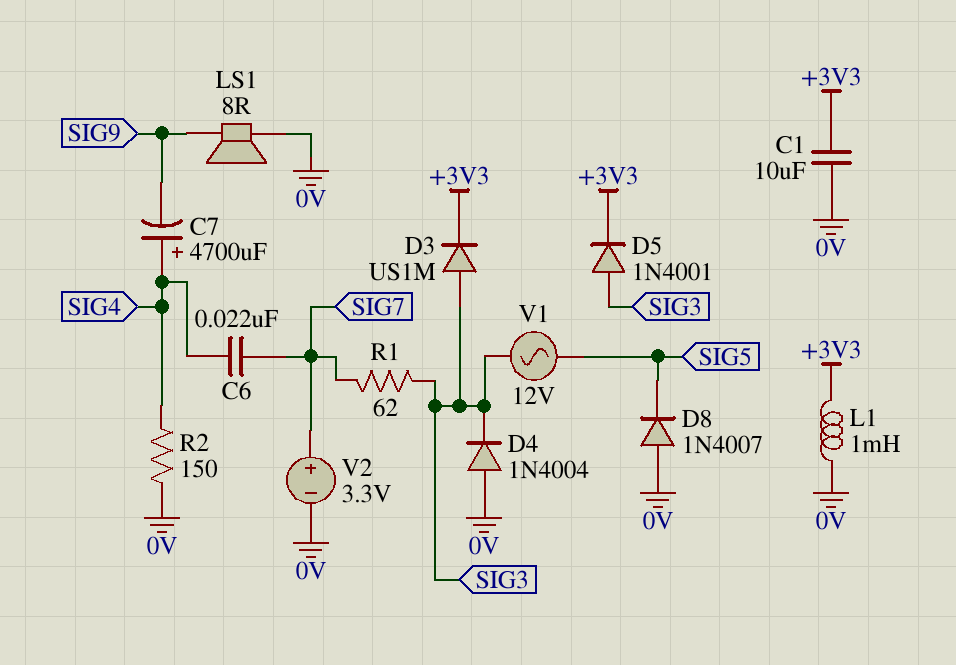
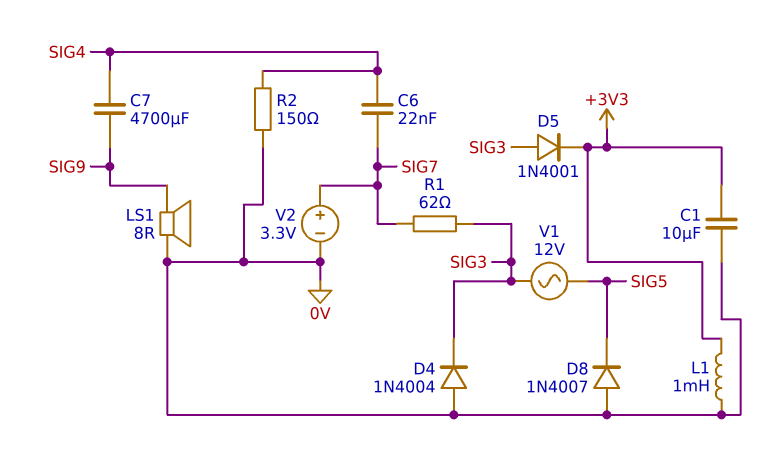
C7: 4700uF (plus SIG4, minus SIG9) -> 4700uF (SIG4, SIG9)
D3: diode US1M (A SIG3, K +3V3) -> none

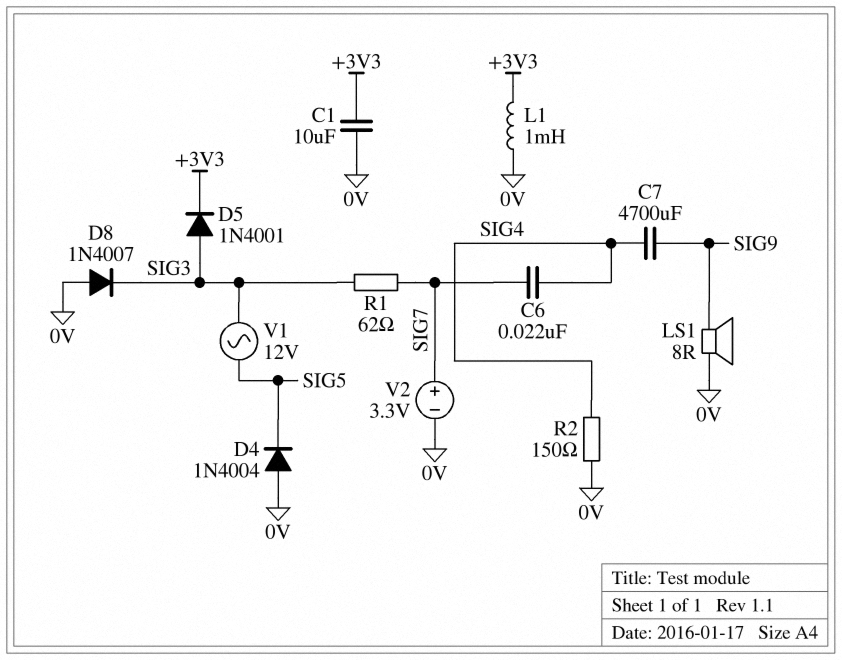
D4: diode 1N4004 (A 0V, K SIG3) -> diode 1N4004 (A 0V, K SIG5)
D8: diode 1N4007 (A 0V, K SIG5) -> diode 1N4007 (A 0V, K SIG3)

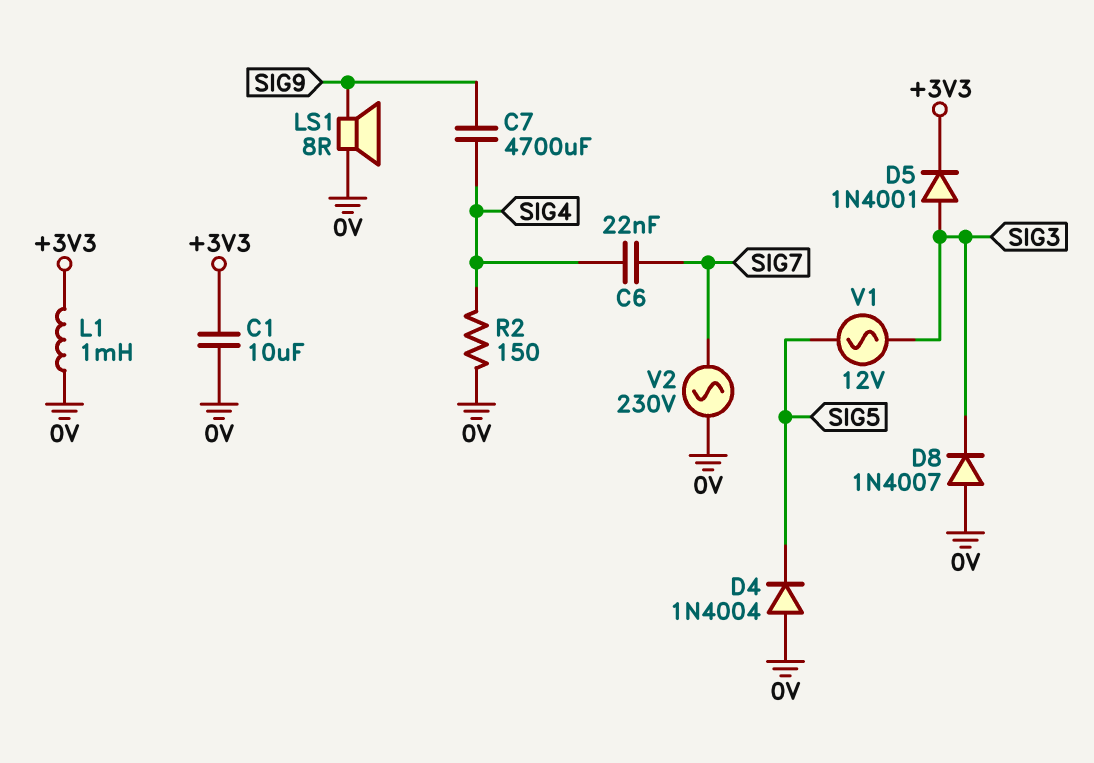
R1: 62 (SIG3, SIG7) -> none
V2: 3.3V (plus SIG7, minus 0V) -> AC 230V (0V, SIG7)

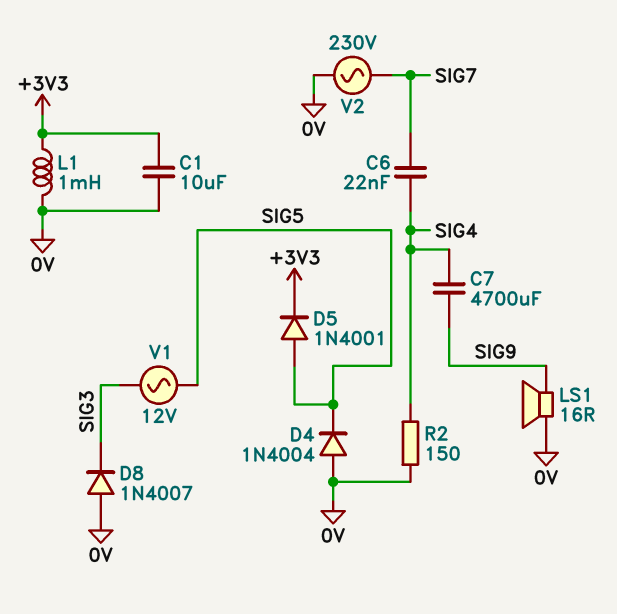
D5: diode 1N4001 (A SIG3, K +3V3) -> diode 1N4001 (A SIG5, K +3V3)
LS1: speaker 8R (0V, SIG9) -> speaker 16R (0V, SIG9)

